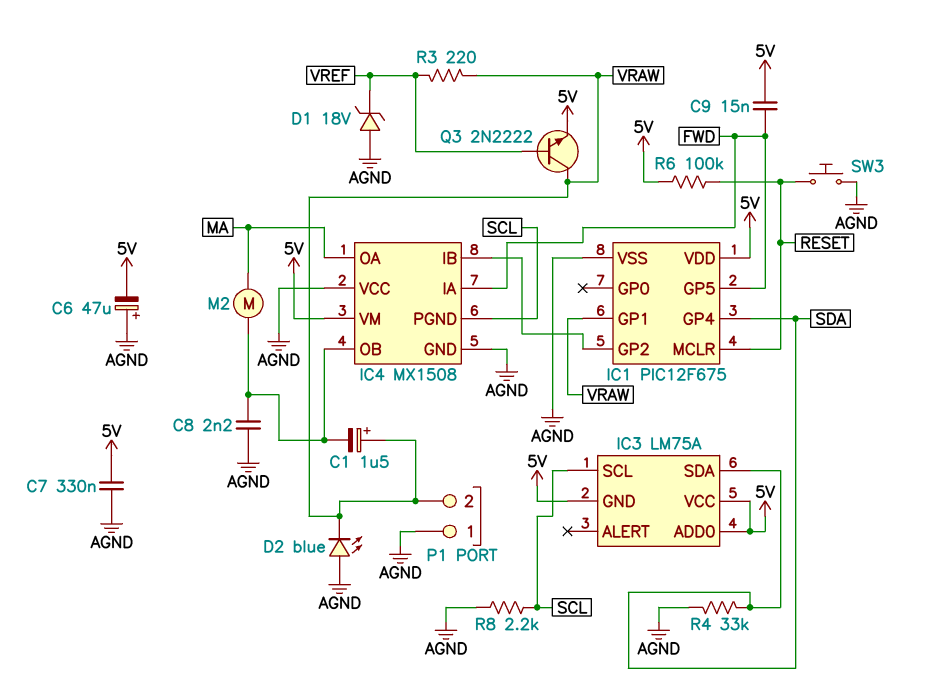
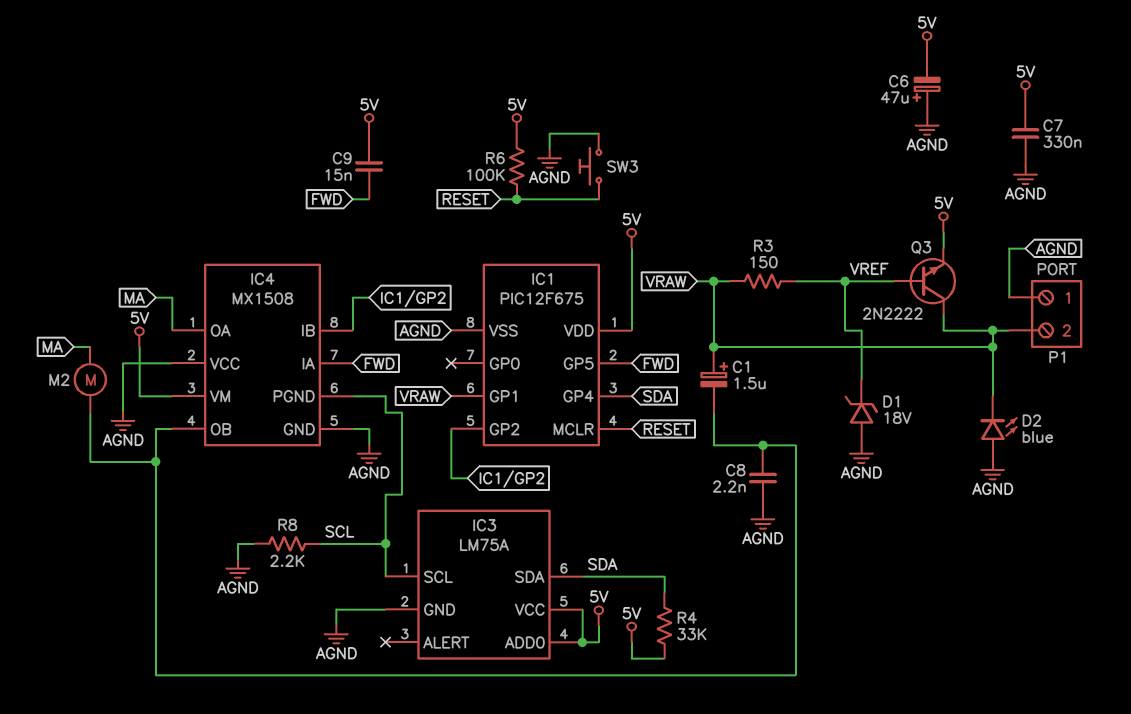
IC3 pin GND: 5V -> AGND
R3: 220 (VRAW, VREF) -> 150 (VRAW, VREF)
R4: 33k (AGND, SDA) -> 33k (5V, SDA)

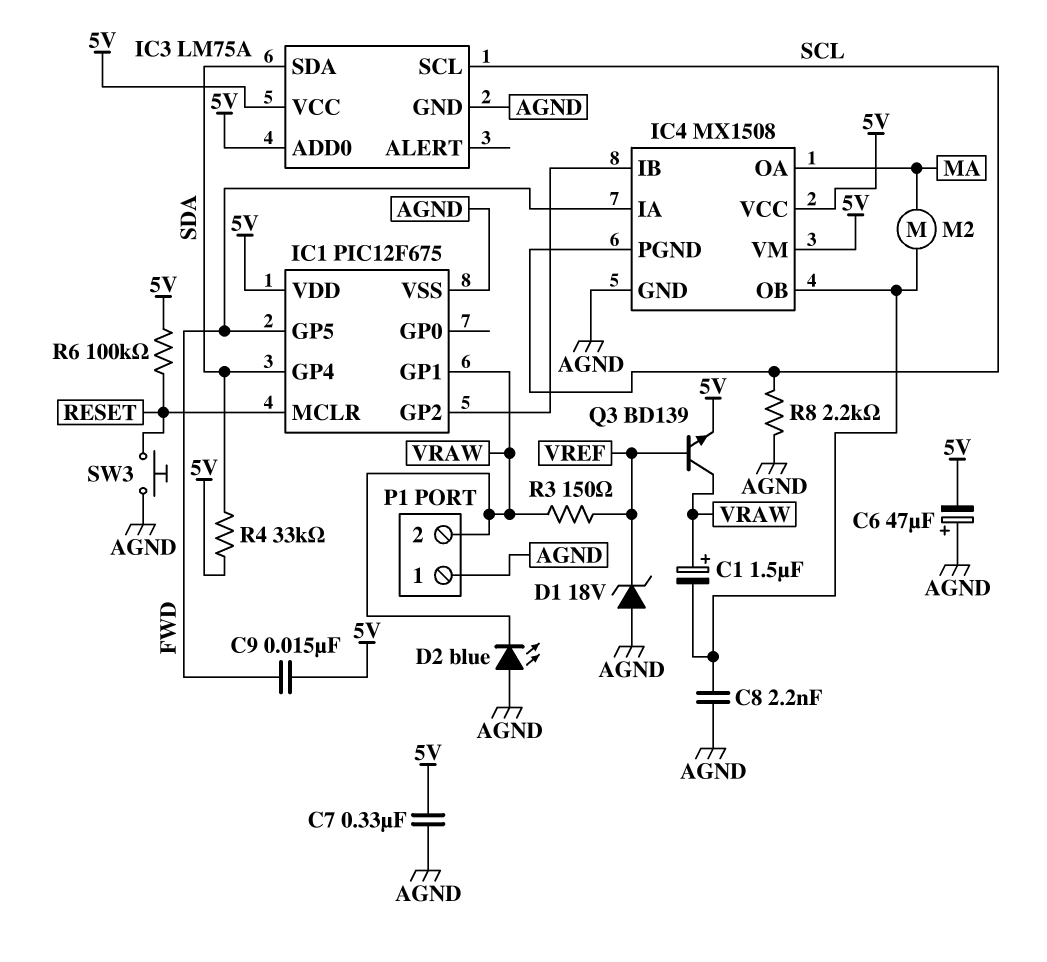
IC4 pin VCC: AGND -> 5V
Q3: NPN 2N2222 (B VREF, C VRAW, E 5V) -> NPN BD139 (B VREF, C VRAW, E 5V)

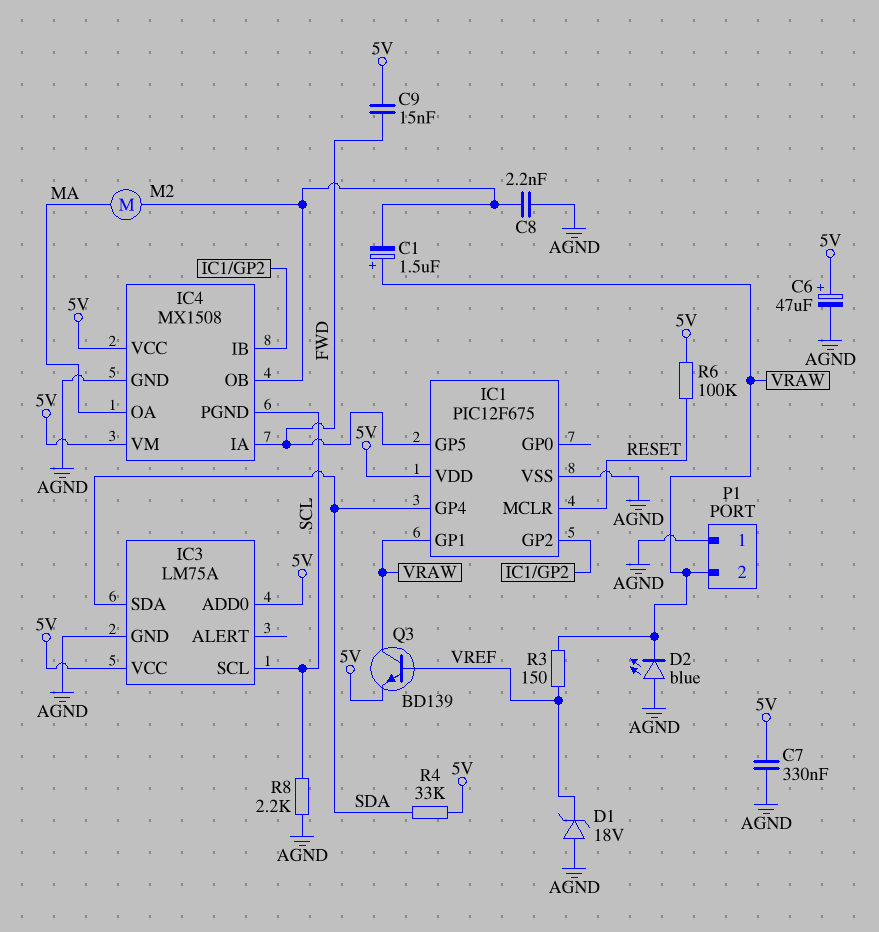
C6: 47uF (plus AGND, minus 5V) -> 47uF (plus 5V, minus AGND)
SW3: button (AGND, RESET) -> none

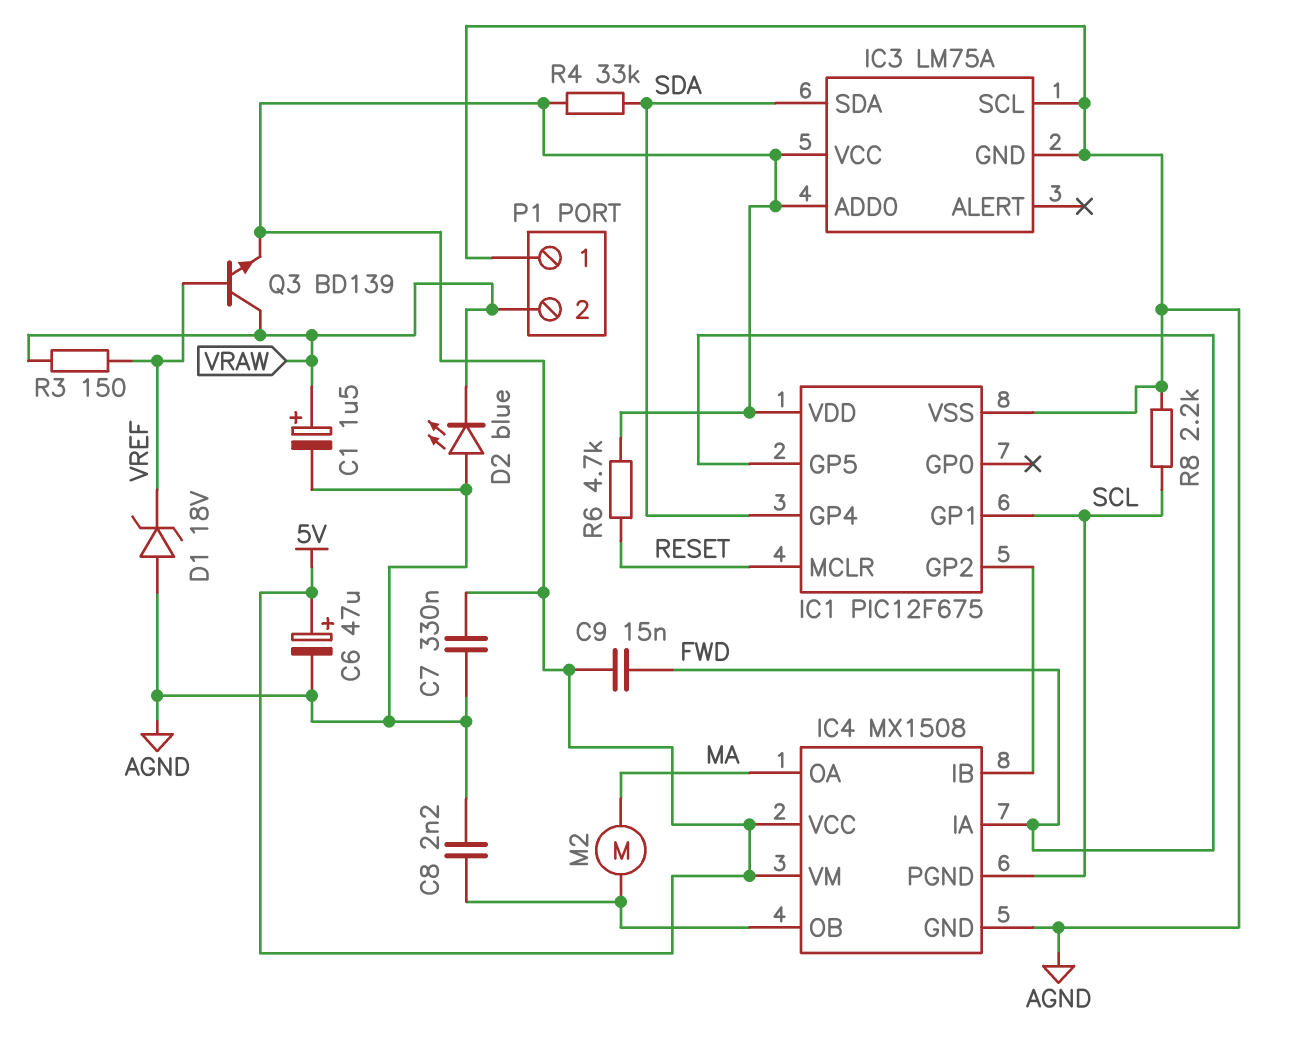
C1: 1.5uF (plus VRAW, minus IC4/OB) -> 1.5uF (plus VRAW, minus AGND)
IC1 pin GP1: VRAW -> SCL
IC3 pin SCL: SCL -> AGND
R6: 100k (5V, RESET) -> 4.7k (5V, RESET)

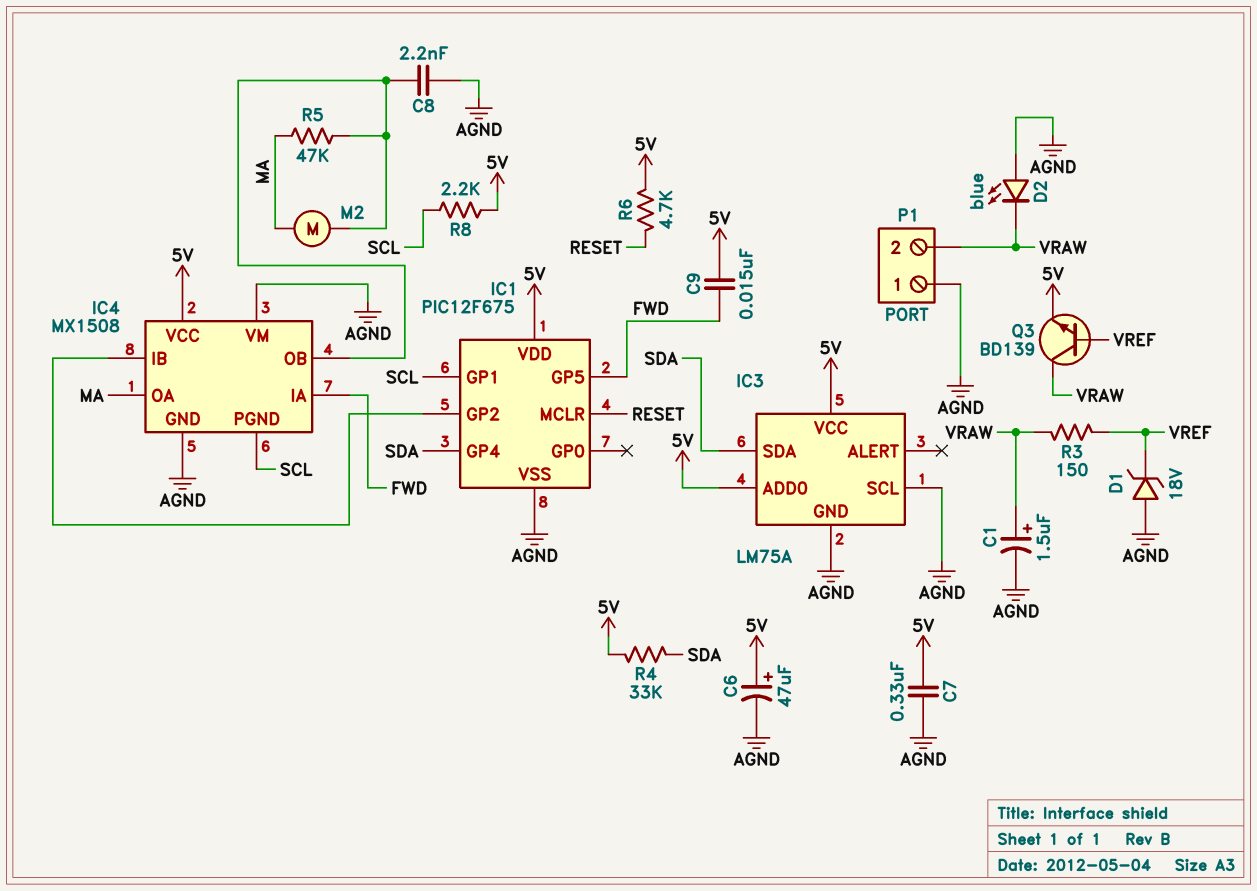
IC4 pin VM: 5V -> AGND
R5: none -> 47k (IC4/OB, MA)
R8: 2.2k (AGND, SCL) -> 2.2k (5V, SCL)

